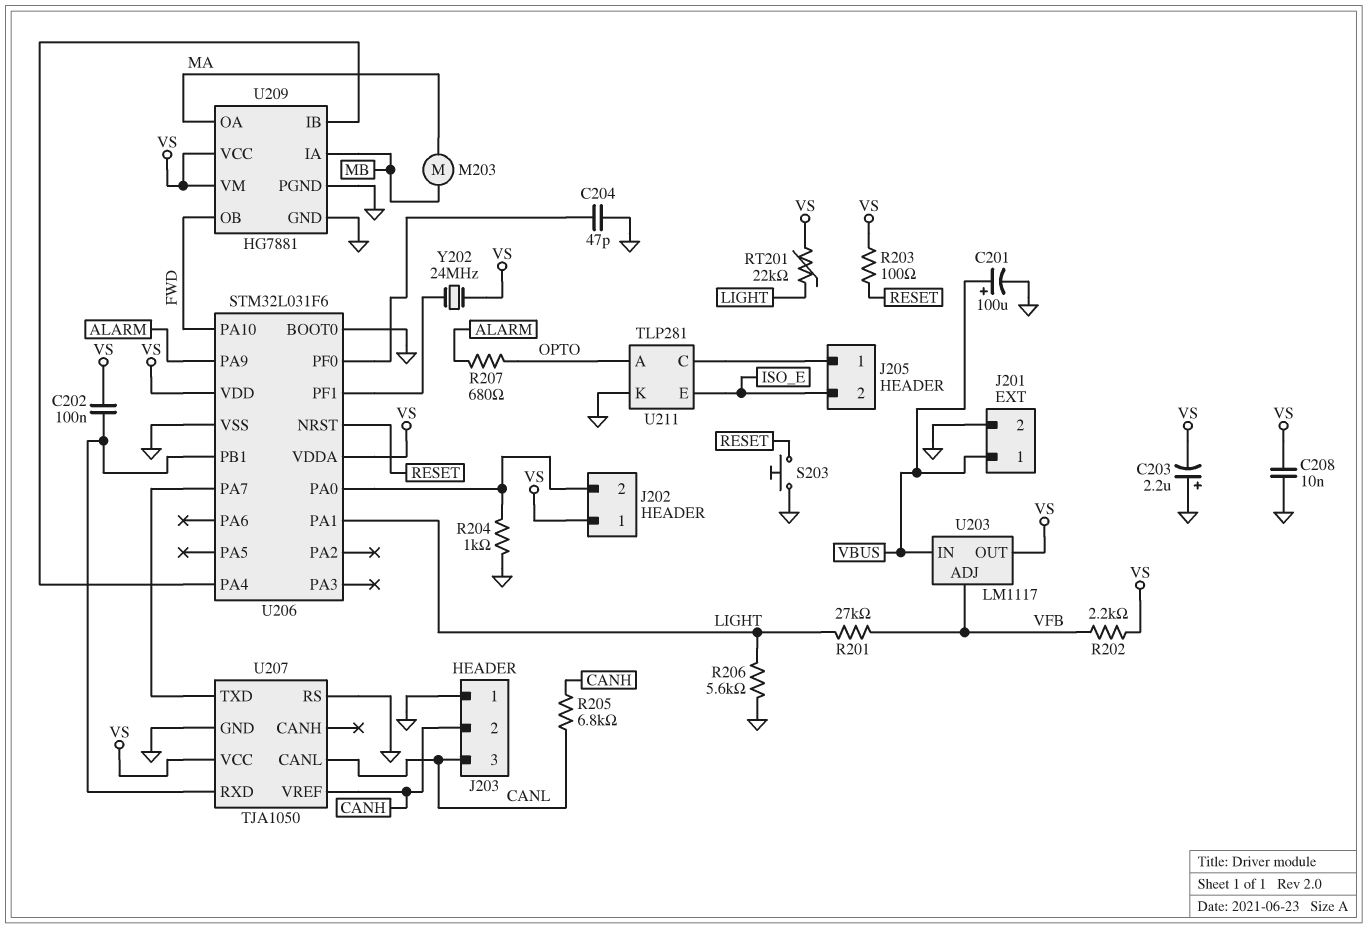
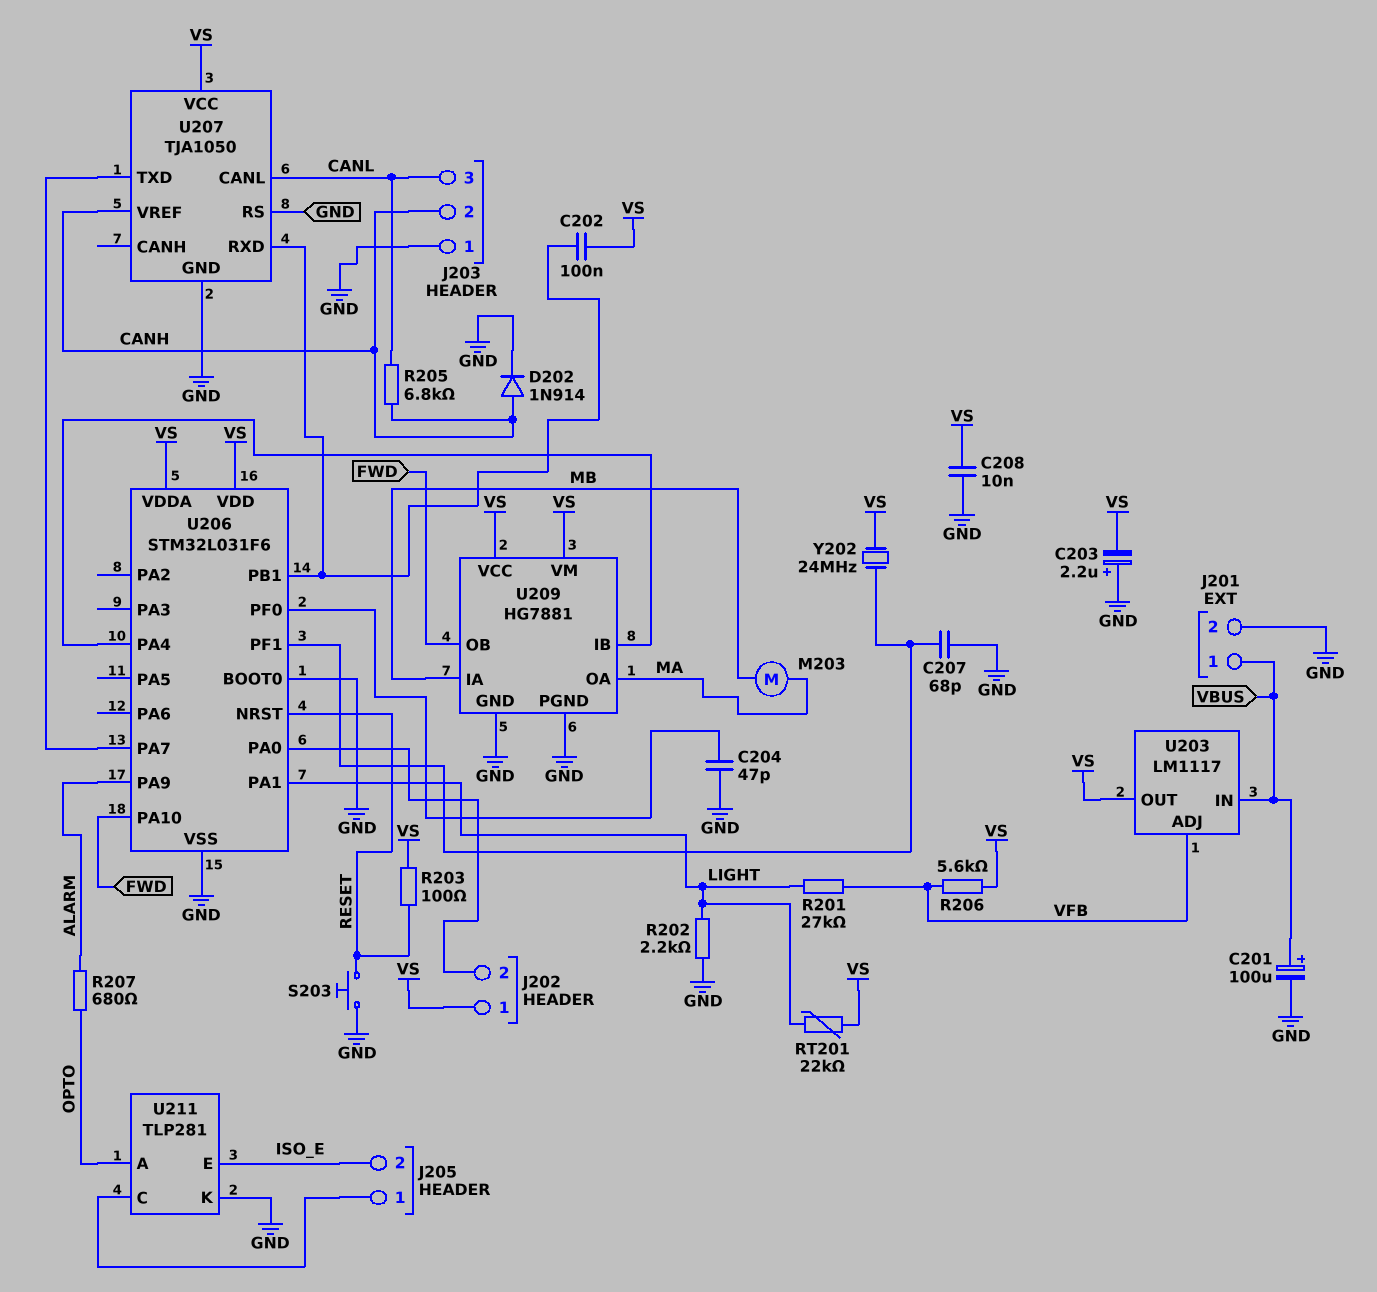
C207: none -> 68pF (GND, U206/PF1)
D202: none -> diode 1N914 (A CANH, K GND)
R202: 2.2k (VFB, VS) -> 2.2k (GND, LIGHT)
R204: 1k (GND, J202/2) -> none
R206: 5.6k (GND, LIGHT) -> 5.6k (VFB, VS)

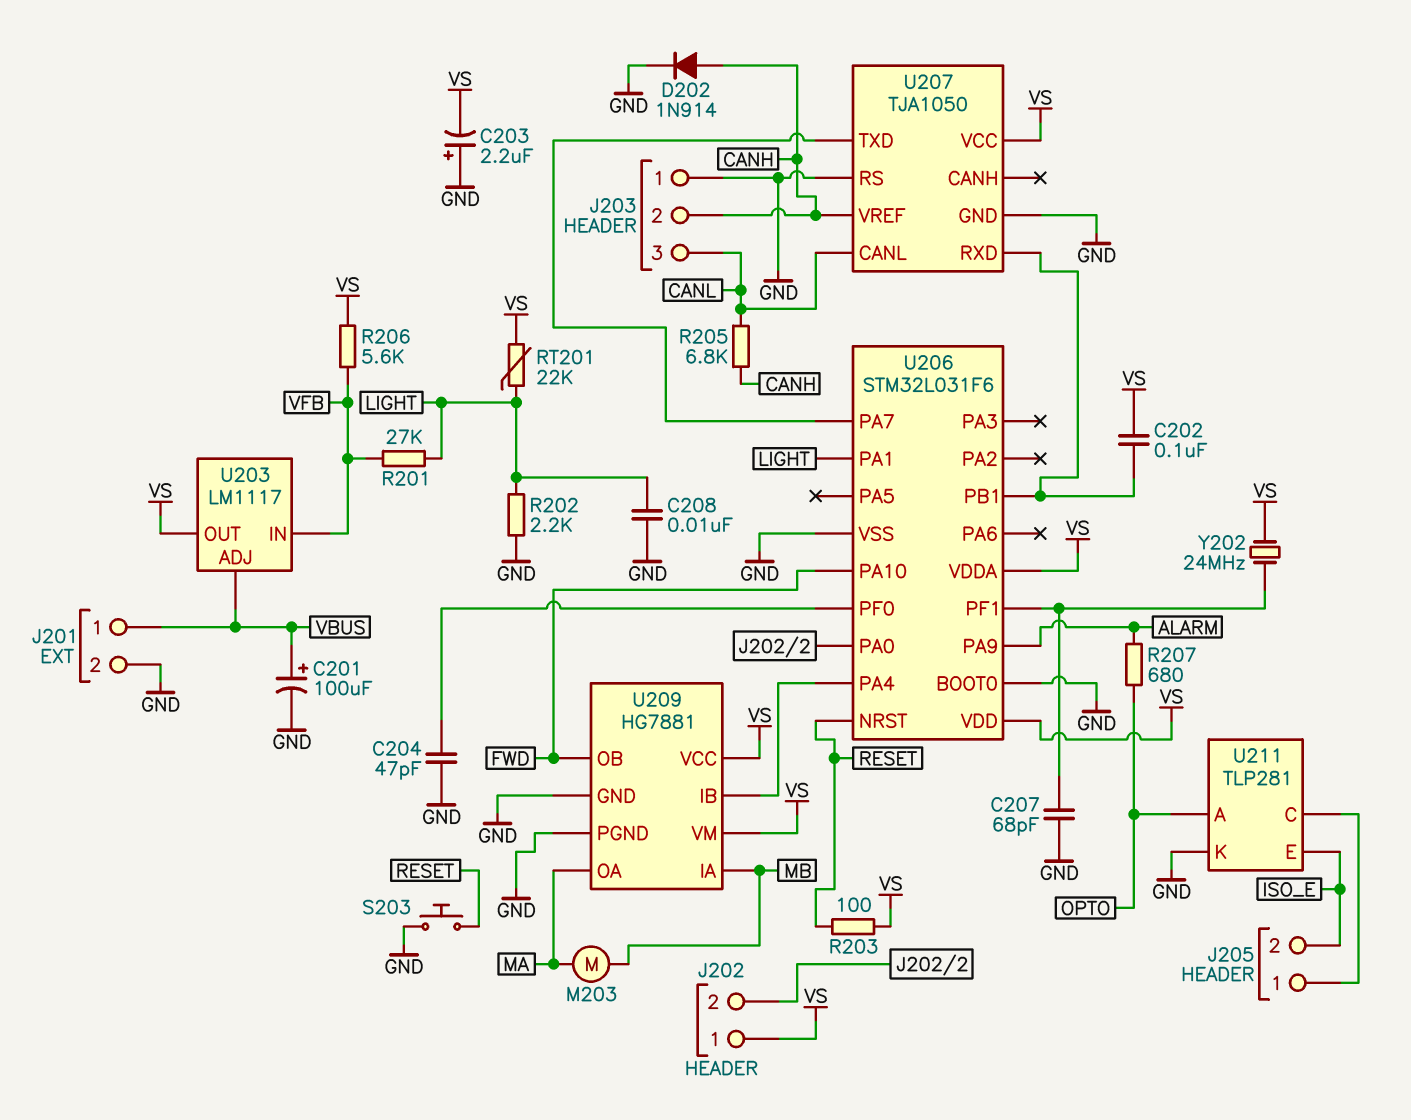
C208: 10nF (GND, VS) -> 10nF (GND, LIGHT)
U203 pin ADJ: VFB -> VBUS
U203 pin IN: VBUS -> VFB

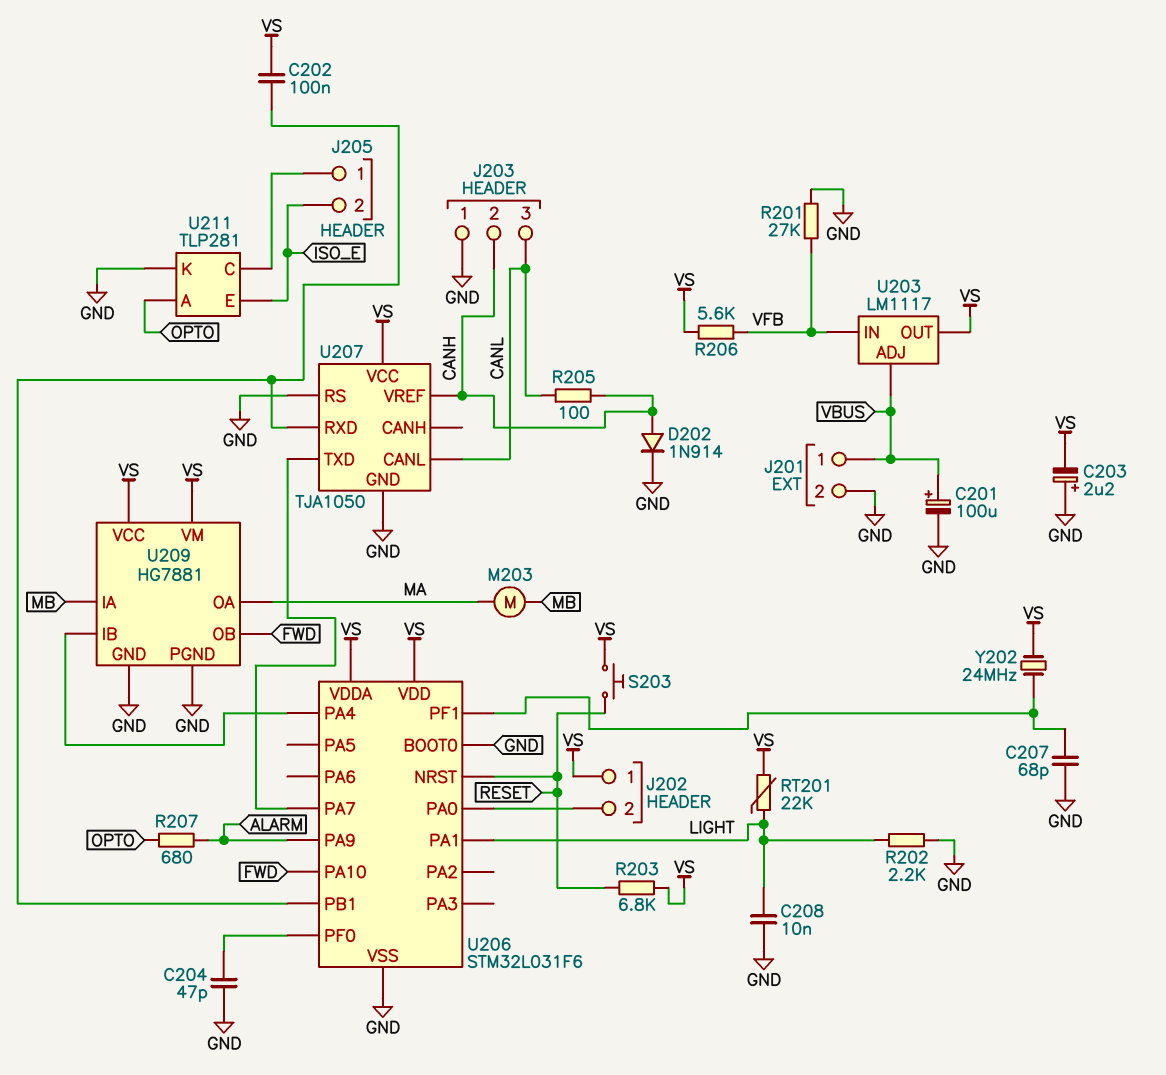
R201: 27k (LIGHT, VFB) -> 27k (GND, VFB)
R203: 100 (RESET, VS) -> 6.8k (RESET, VS)
R205: 6.8k (CANH, CANL) -> 100 (CANH, CANL)
S203: button (GND, RESET) -> button (RESET, VS)

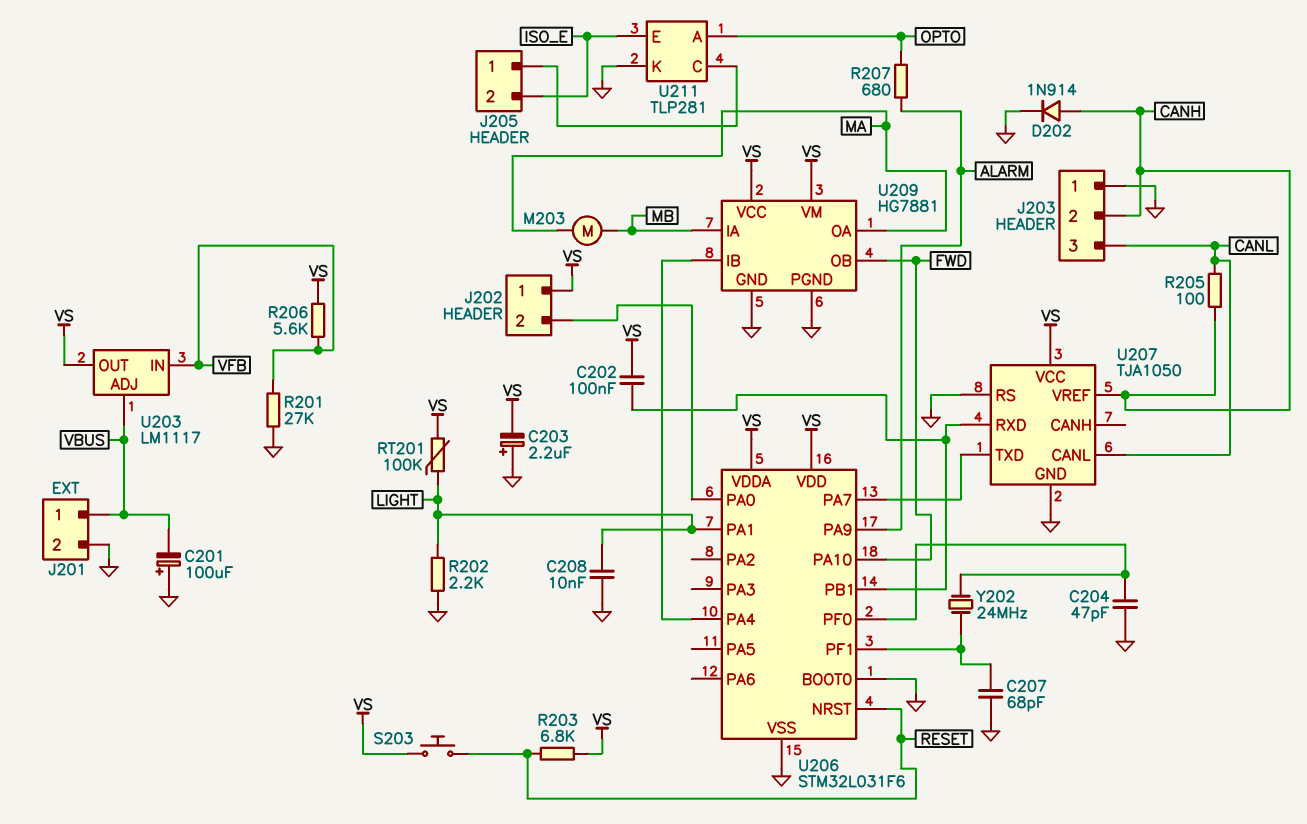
C201: 100uF (plus VBUS, minus GND) -> 100uF (plus GND, minus VBUS)
RT201: 22k (LIGHT, VS) -> 100k (LIGHT, VS)
Y202: 24MHz (U206/PF1, VS) -> 24MHz (U206/PF0, U206/PF1)

